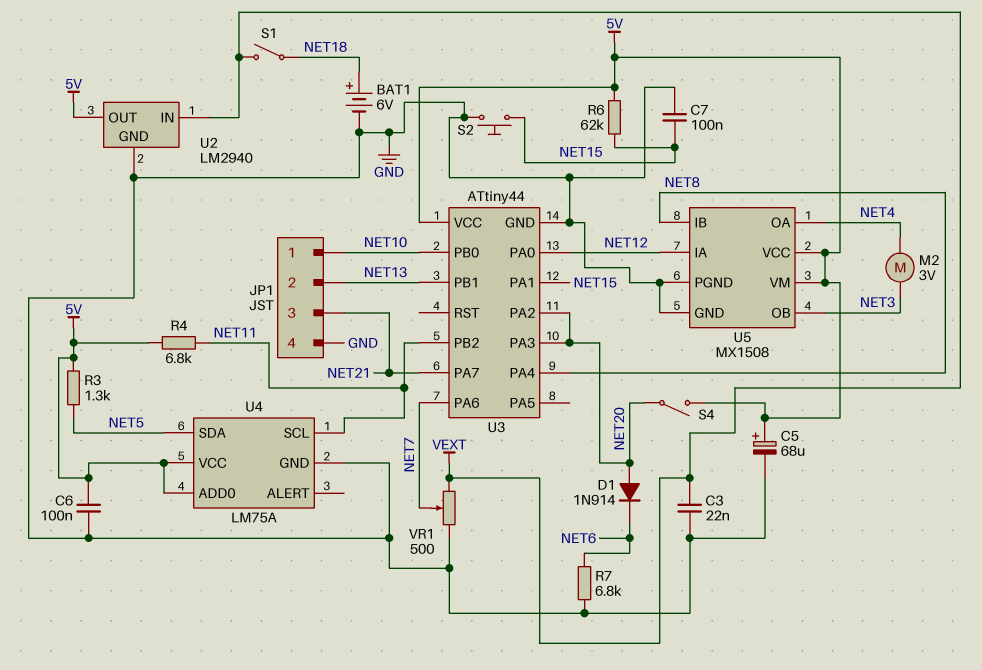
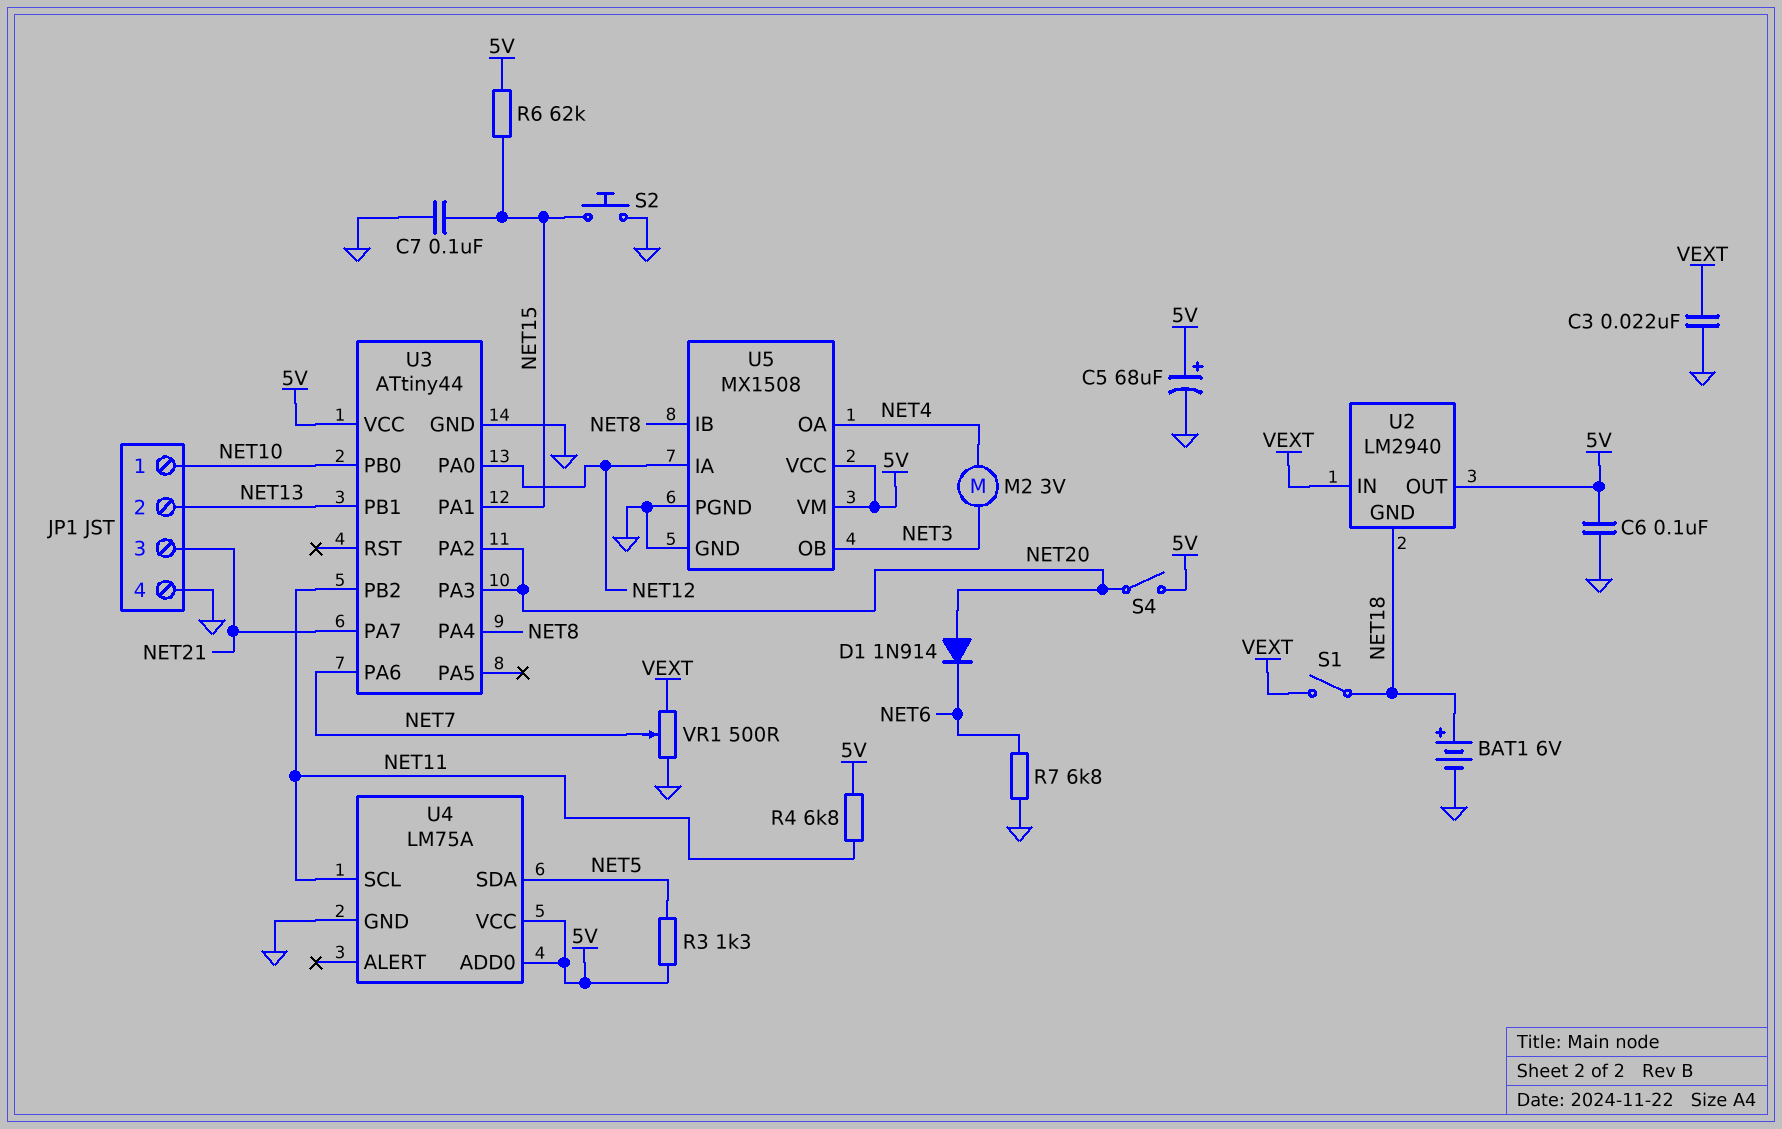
U2 pin GND: GND -> NET18

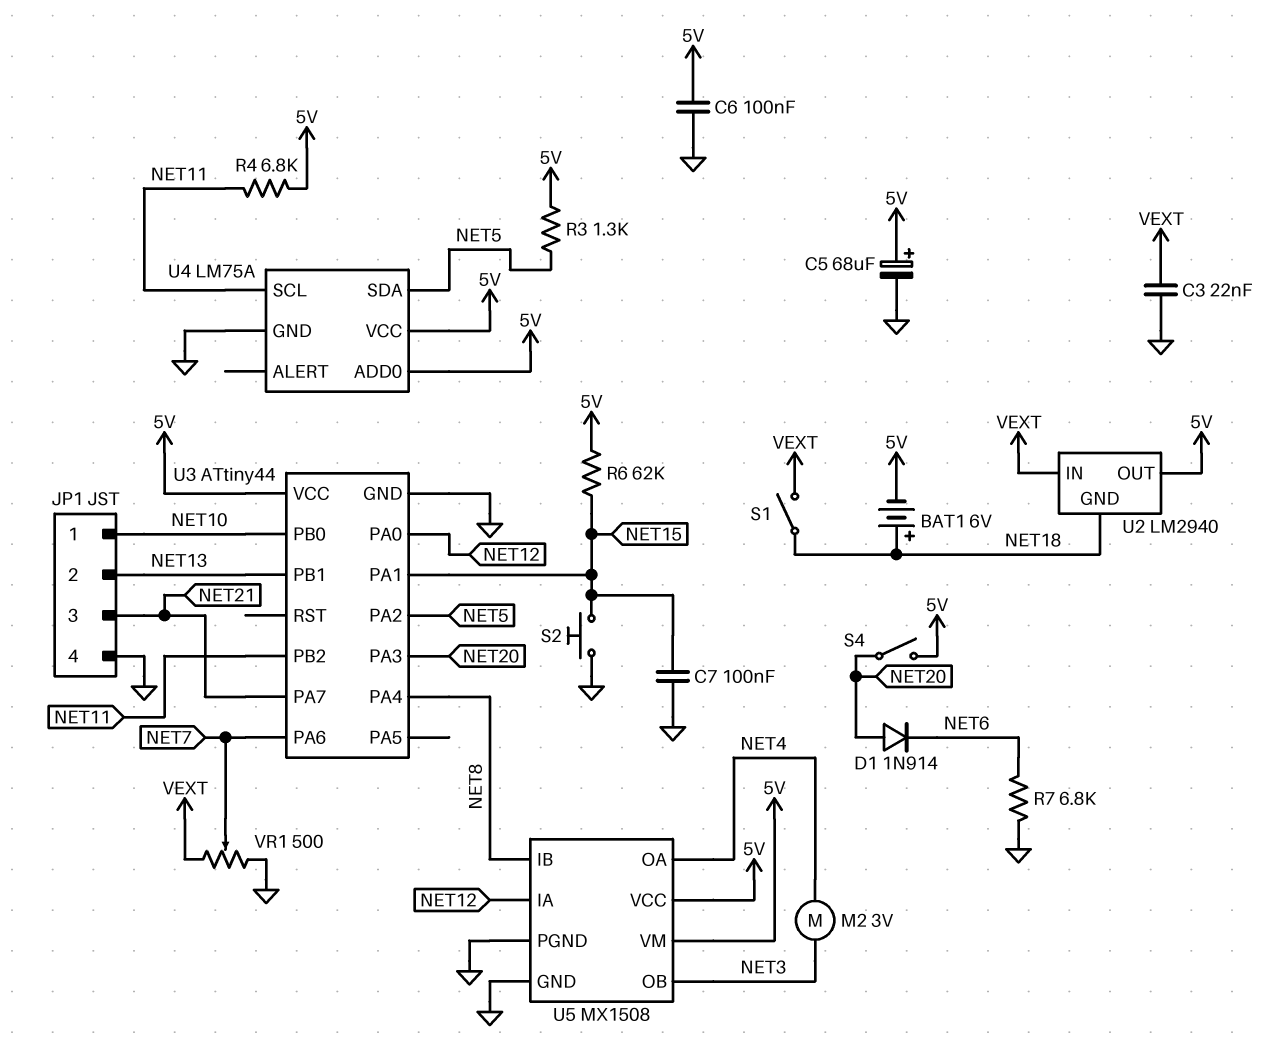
BAT1: 6V (plus NET18, minus GND) -> 6V (plus NET18, minus 5V)
U3 pin PA2: NET20 -> NET5

